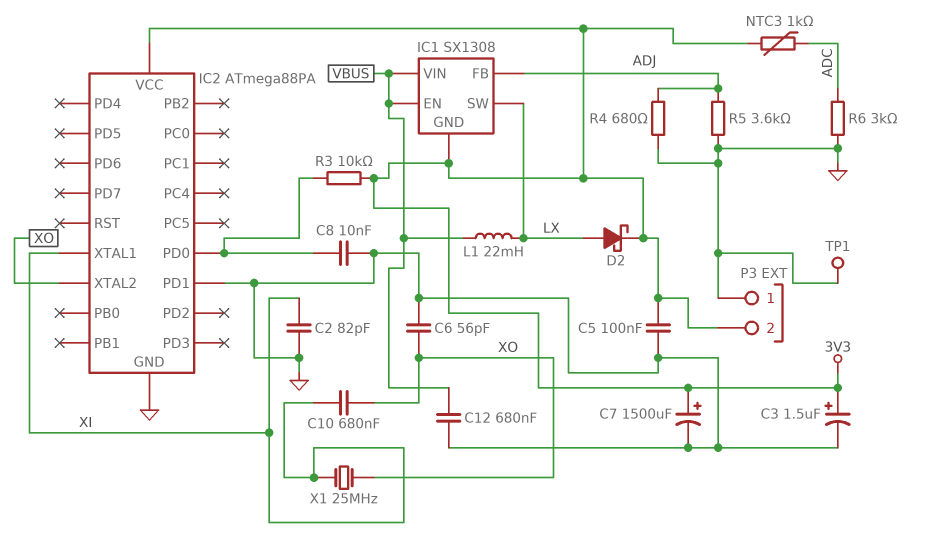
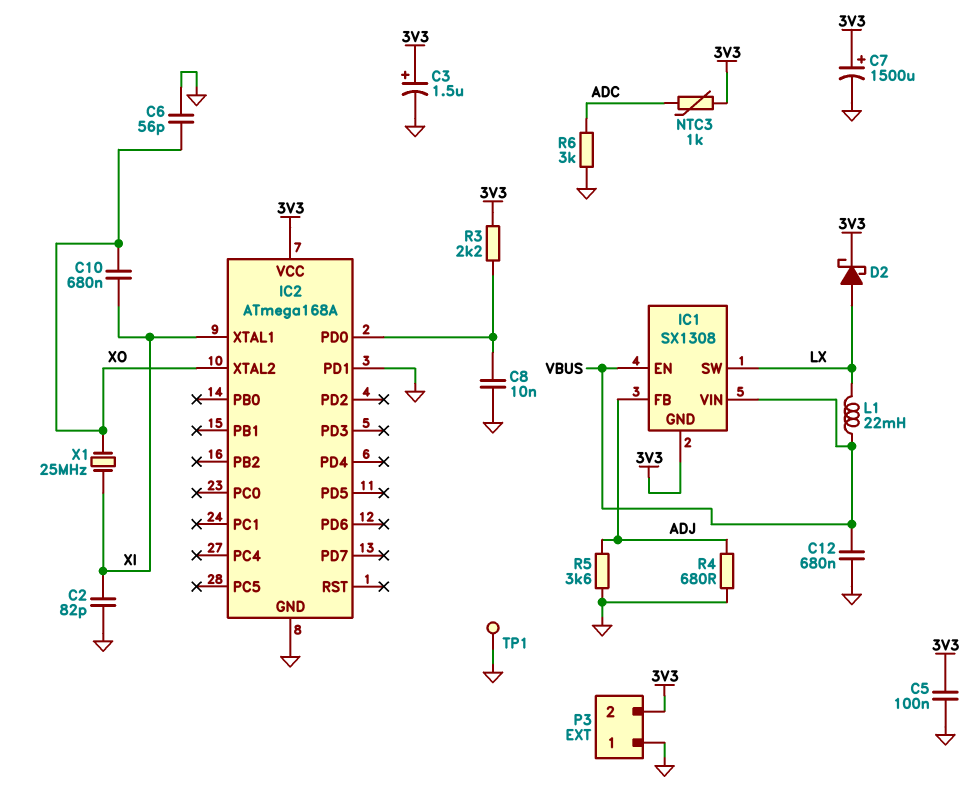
IC2: ATmega88PA -> ATmega168A
R3: 10k (3V3, IC2/PD0) -> 2.2k (3V3, IC2/PD0)

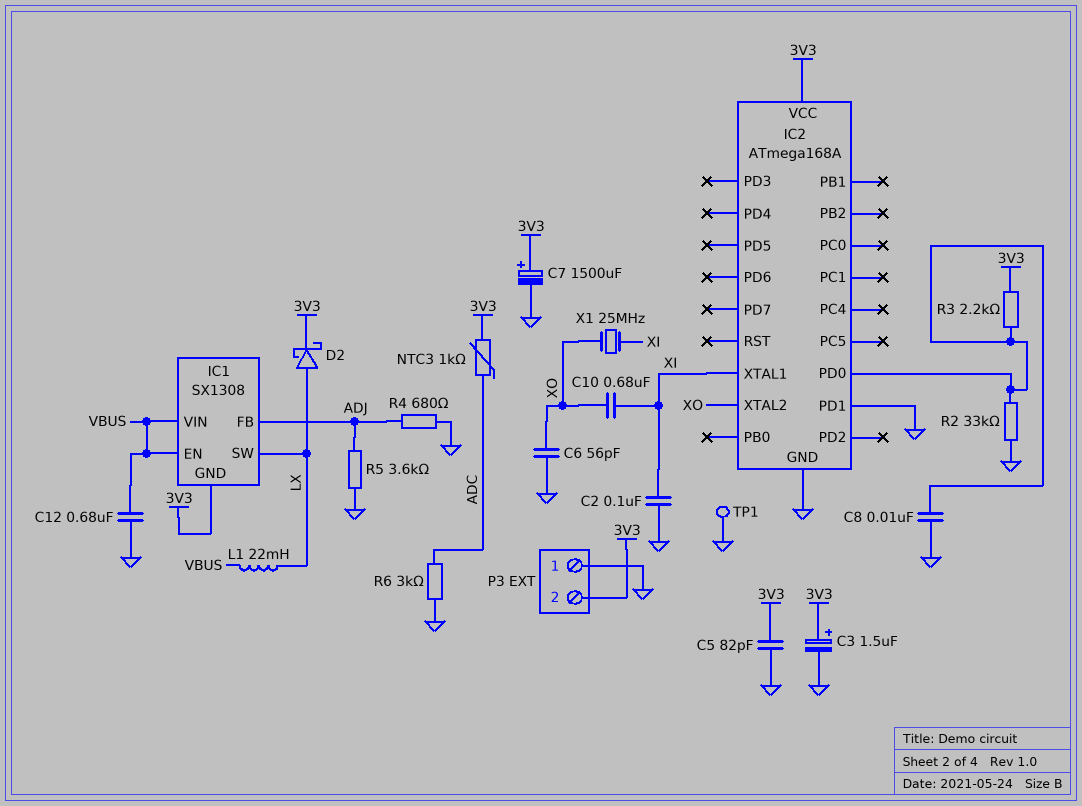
C2: 82pF (GND, XI) -> 100nF (GND, XI)
C5: 100nF (3V3, GND) -> 82pF (3V3, GND)
R2: none -> 33k (GND, IC2/PD0)

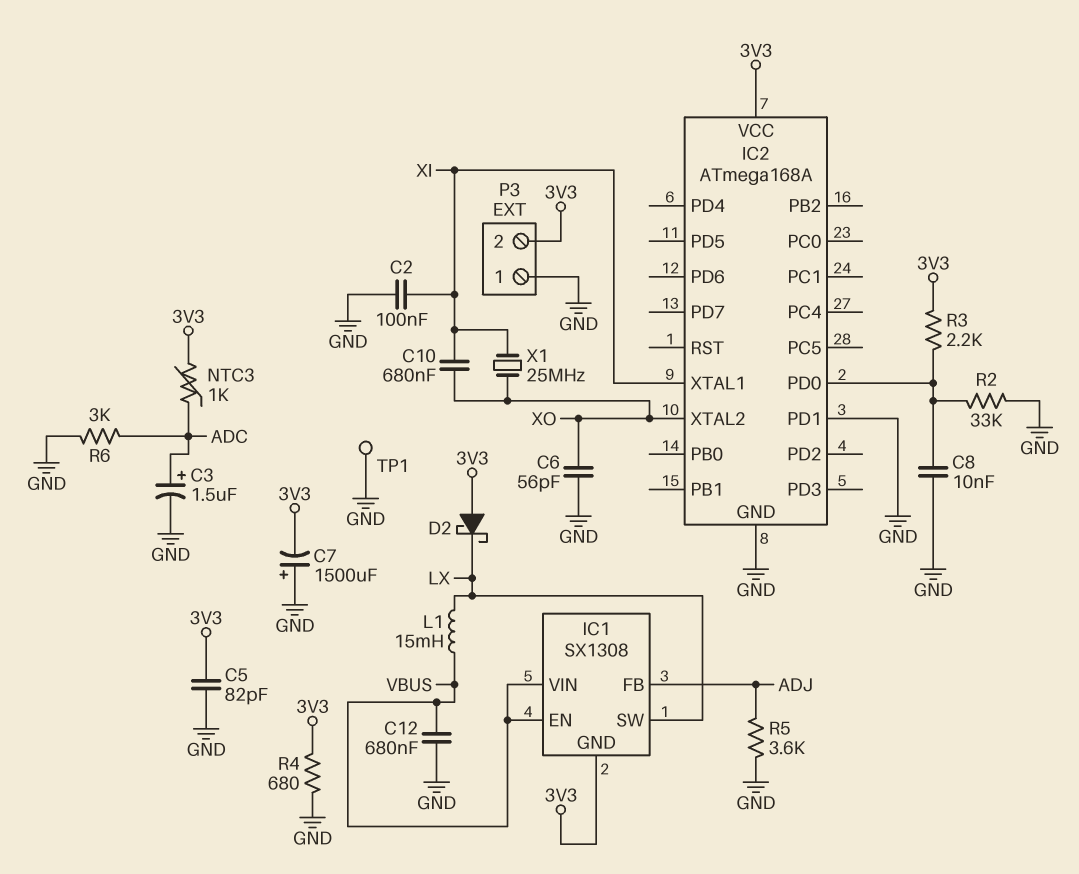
C3: 1.5uF (plus 3V3, minus GND) -> 1.5uF (plus ADC, minus GND)
C7: 1500uF (plus 3V3, minus GND) -> 1500uF (plus GND, minus 3V3)
D2: schottky (A LX, K 3V3) -> schottky (A 3V3, K LX)
L1: 22mH (LX, VBUS) -> 15mH (LX, VBUS)
R4: 680 (ADJ, GND) -> 680 (3V3, GND)

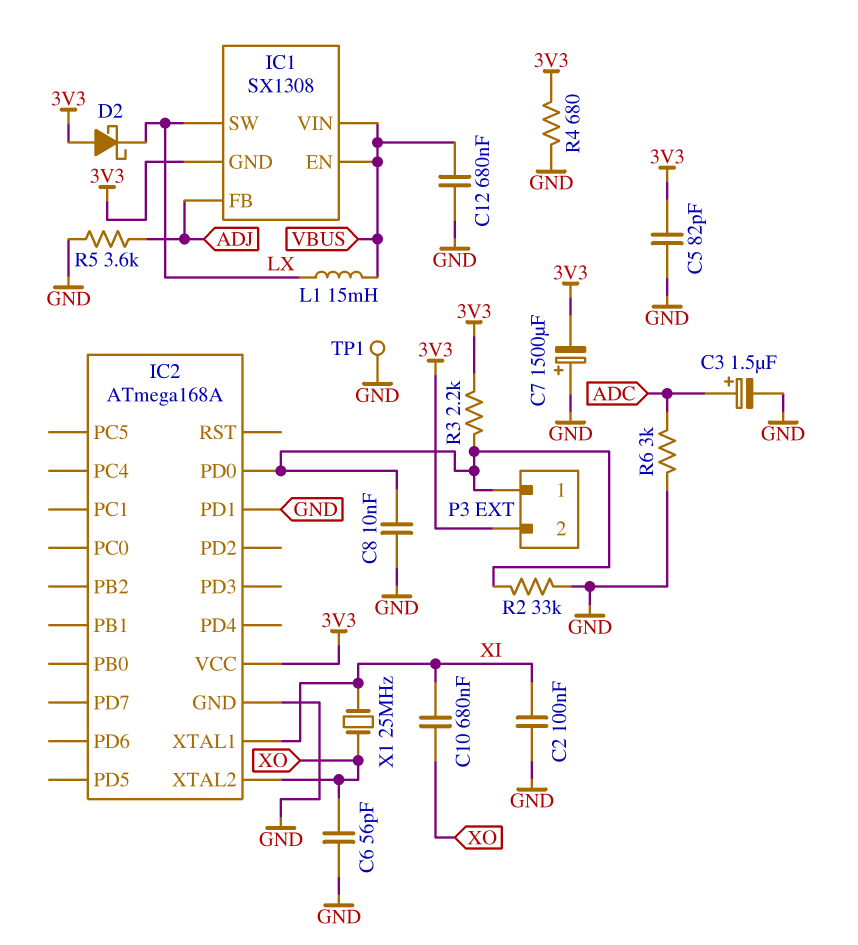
NTC3: 1k (3V3, ADC) -> none
P3 pin 1: GND -> IC2/PD0

